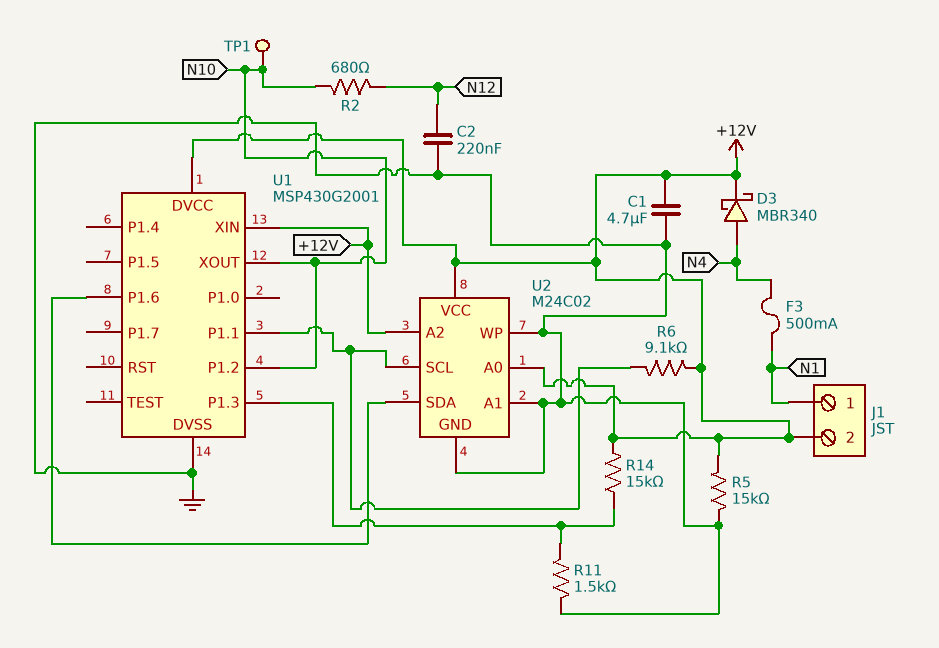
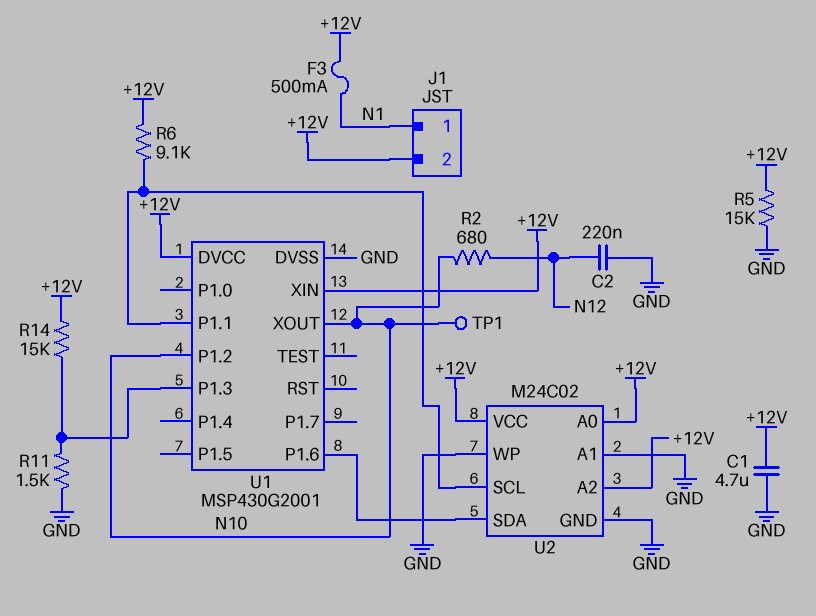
D3: schottky MBR340 (A N4, K +12V) -> none
F3: 500mA (N1, N4) -> 500mA (+12V, N1)

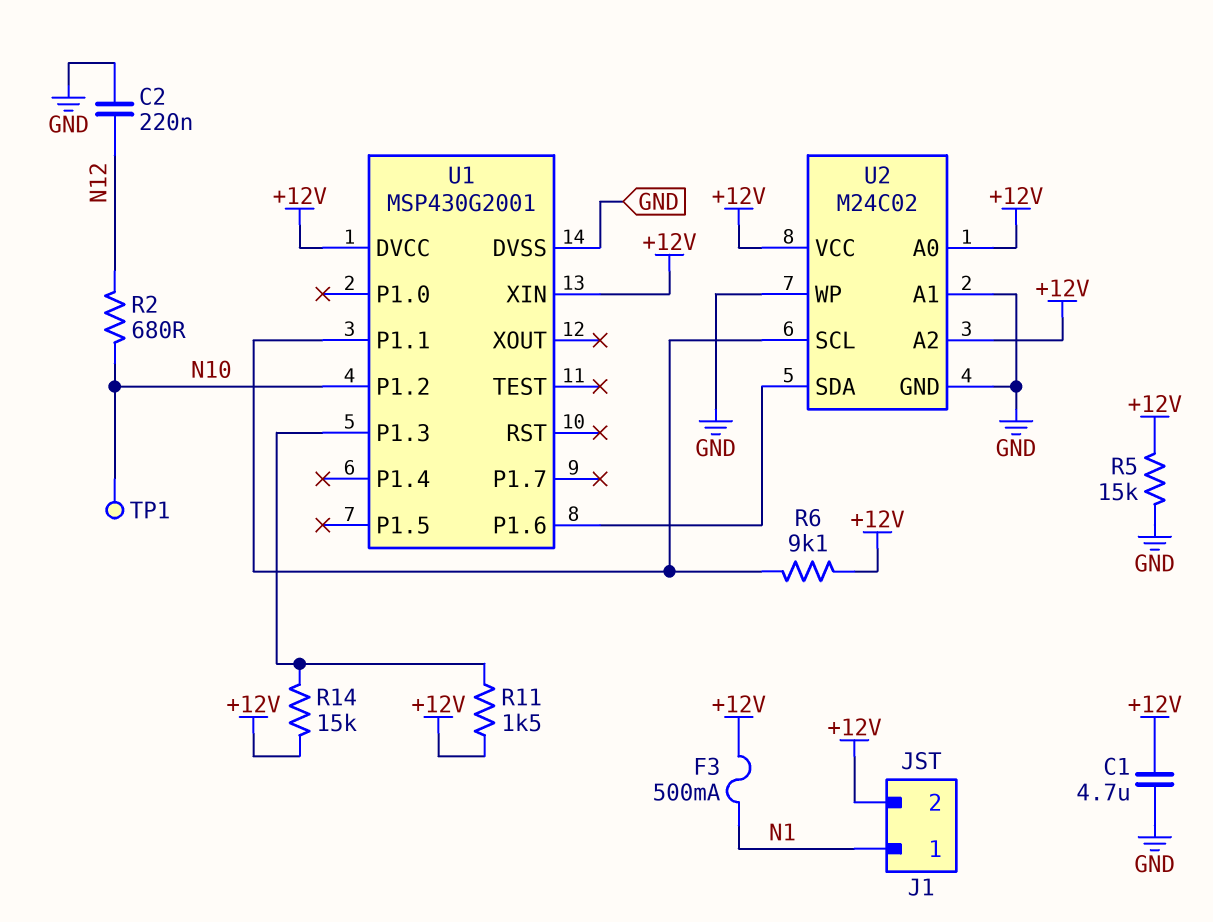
R11: 1.5k (GND, U1/P1.3) -> 1.5k (+12V, U1/P1.3)
U1 pin XOUT: N10 -> none

